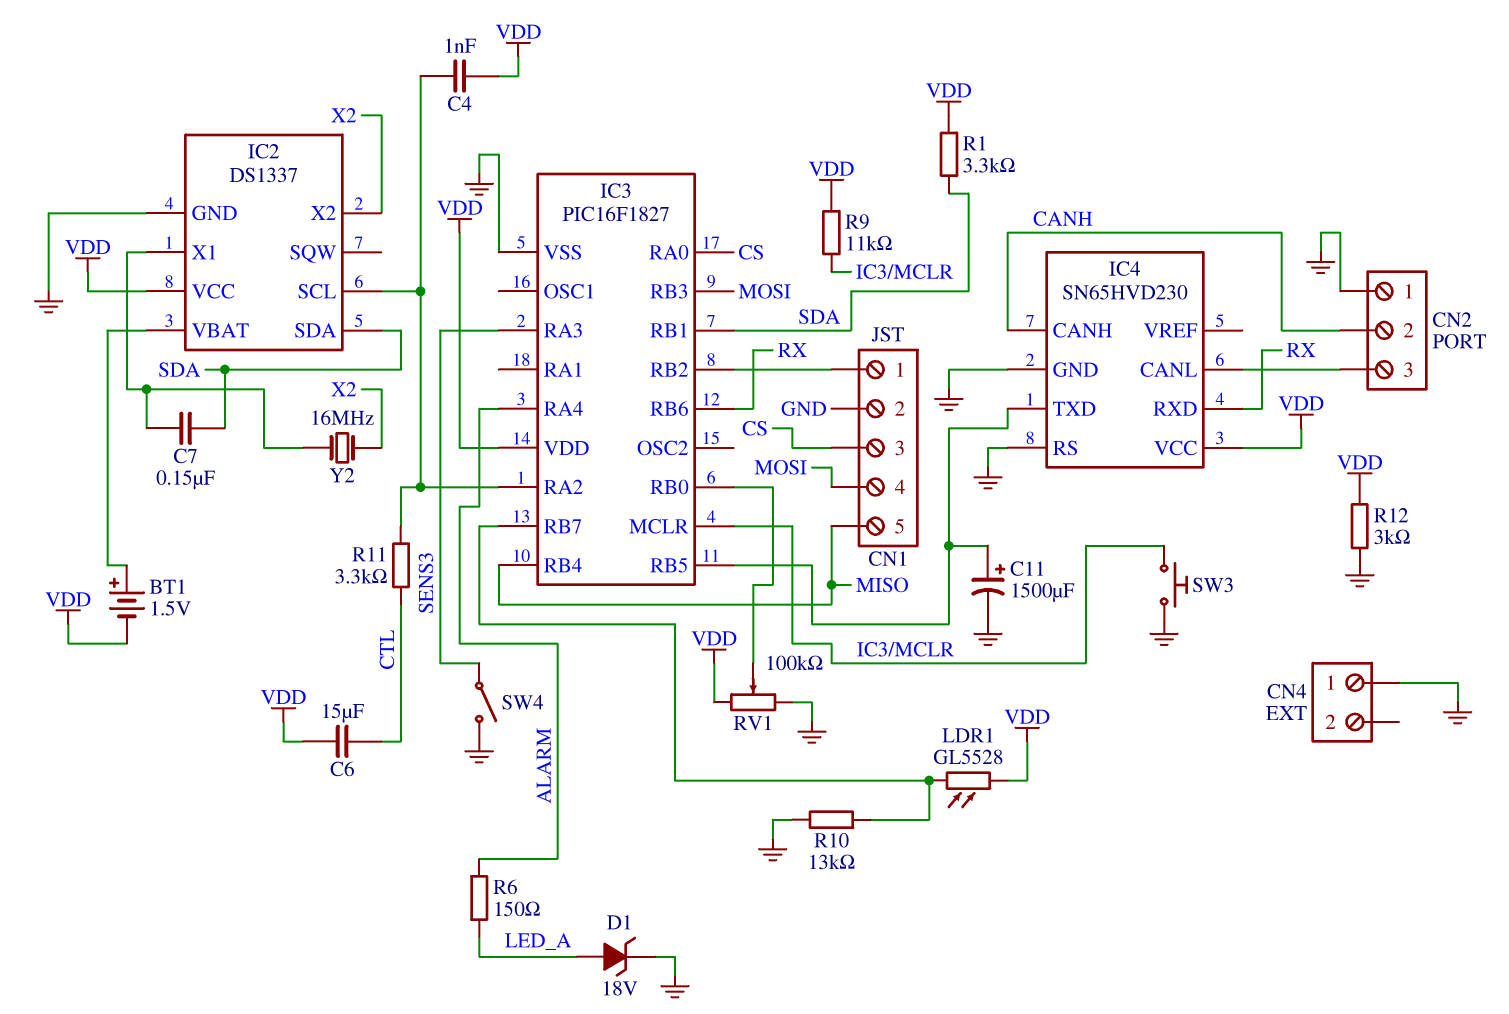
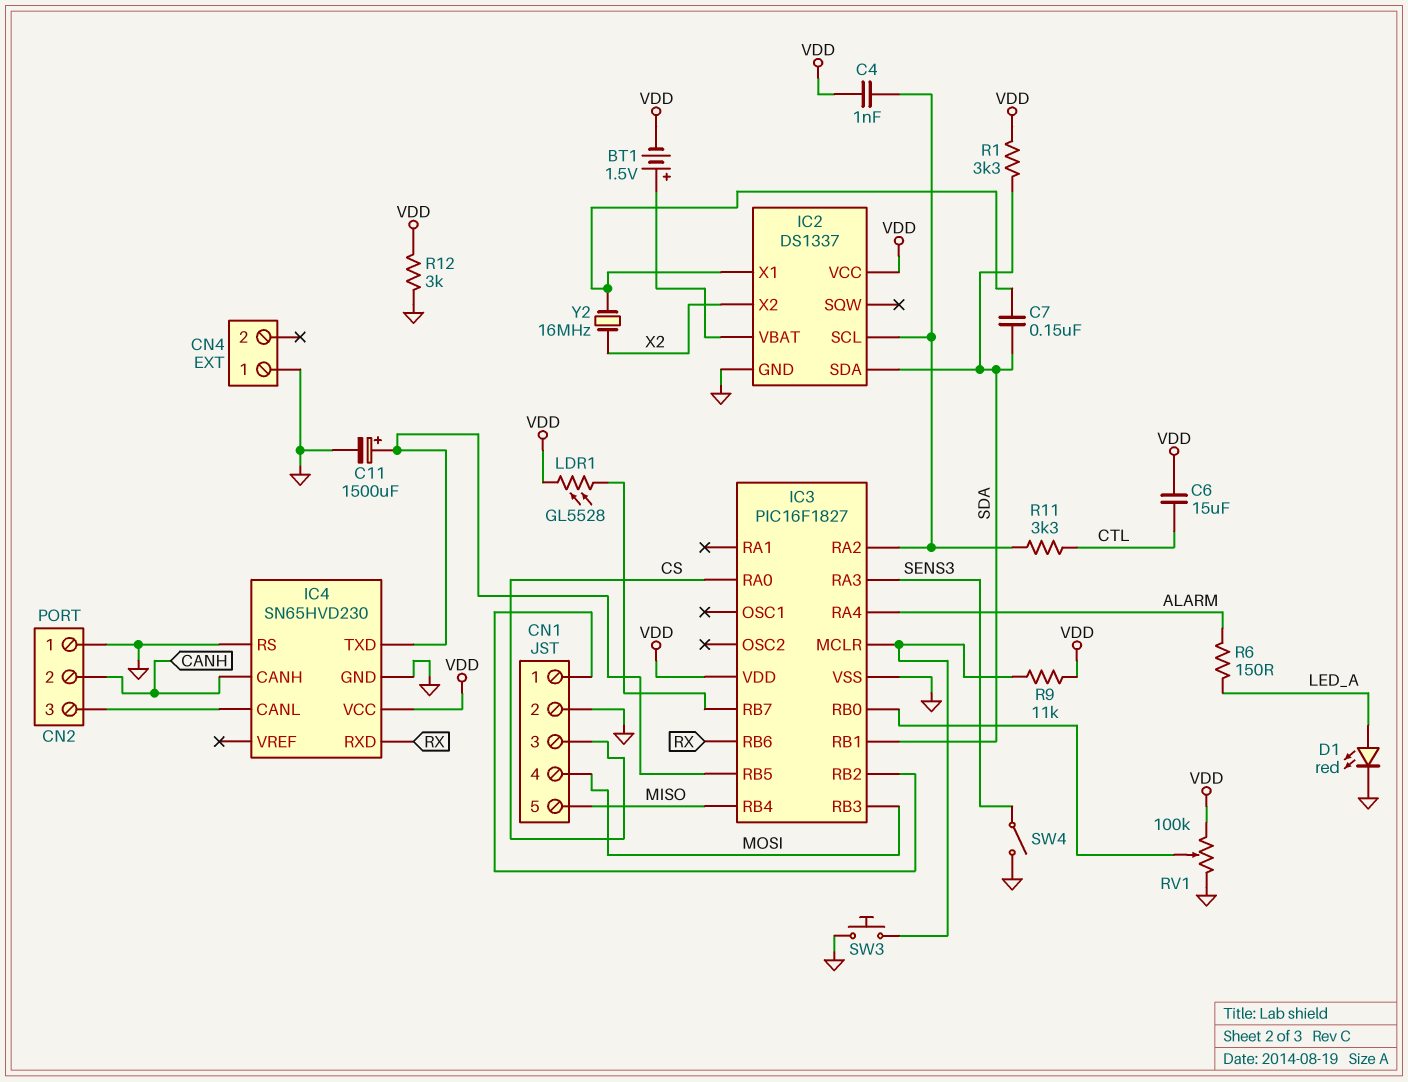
D1: zener 18V (A LED_A, K GND) -> LED red (A LED_A, K GND)
R10: 13k (GND, IC3/RB7) -> none

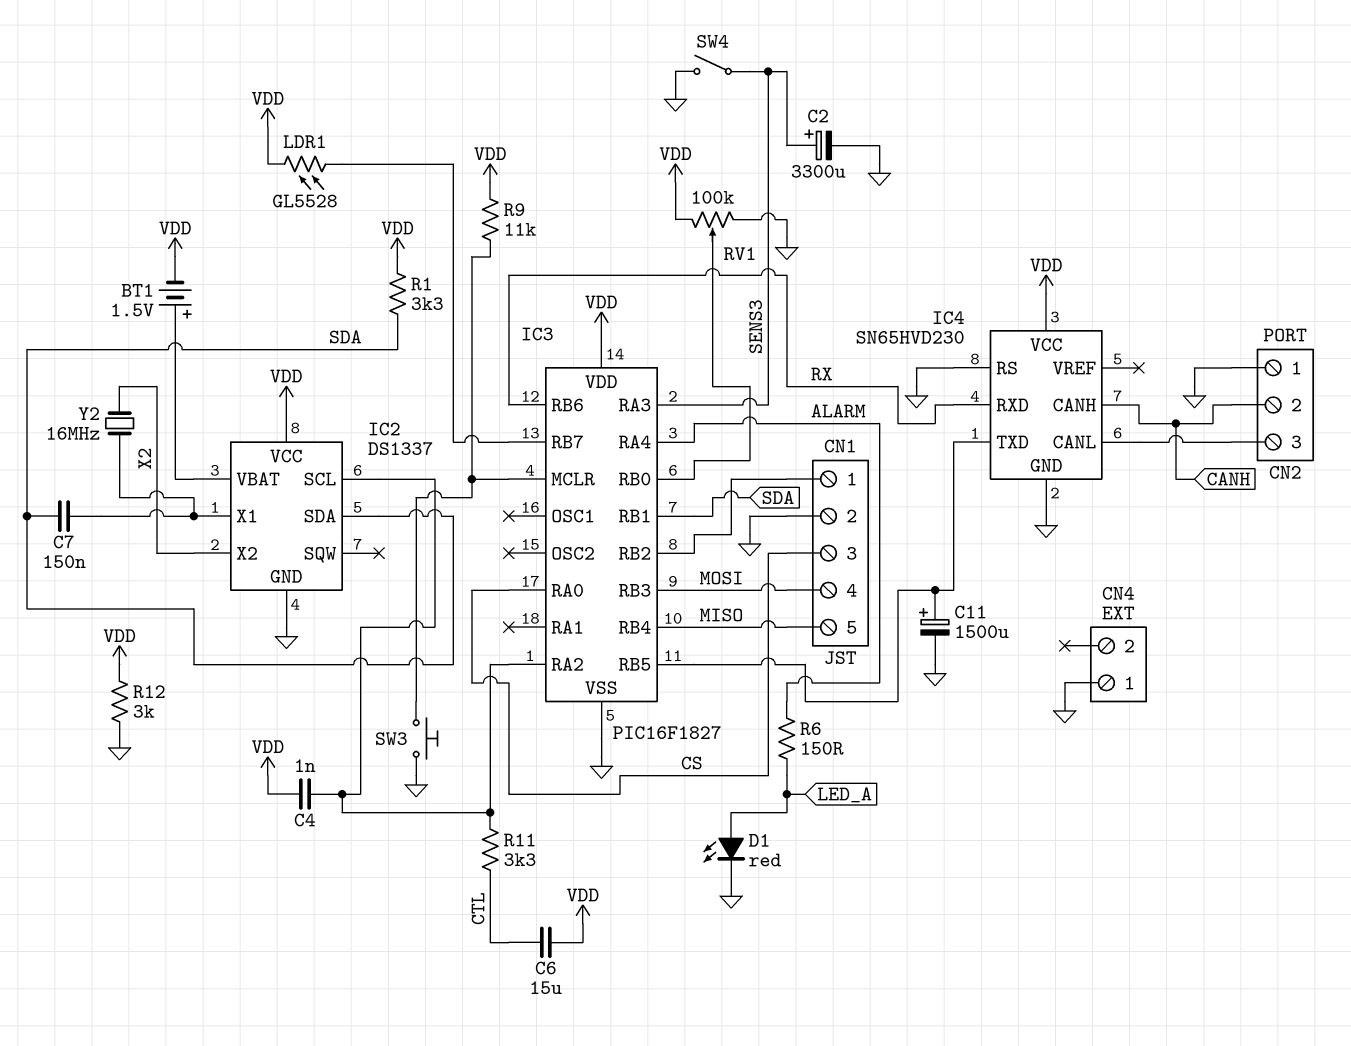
C2: none -> 3300uF (plus SENS3, minus GND)

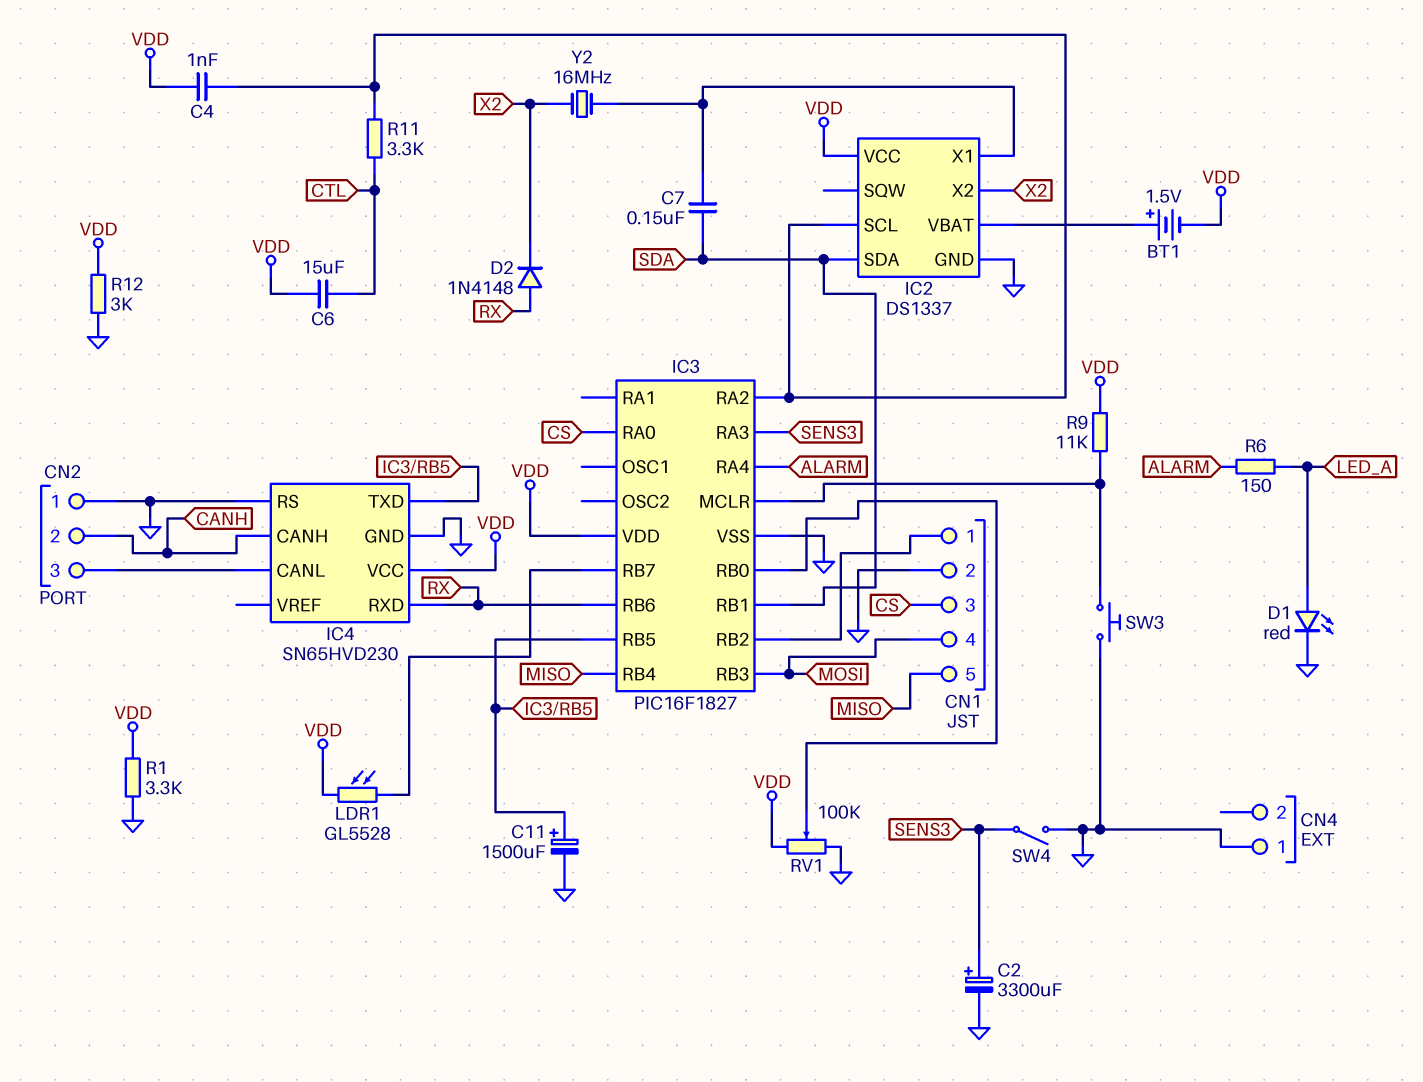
D2: none -> diode 1N4148 (A RX, K X2)
R1: 3.3k (SDA, VDD) -> 3.3k (GND, VDD)

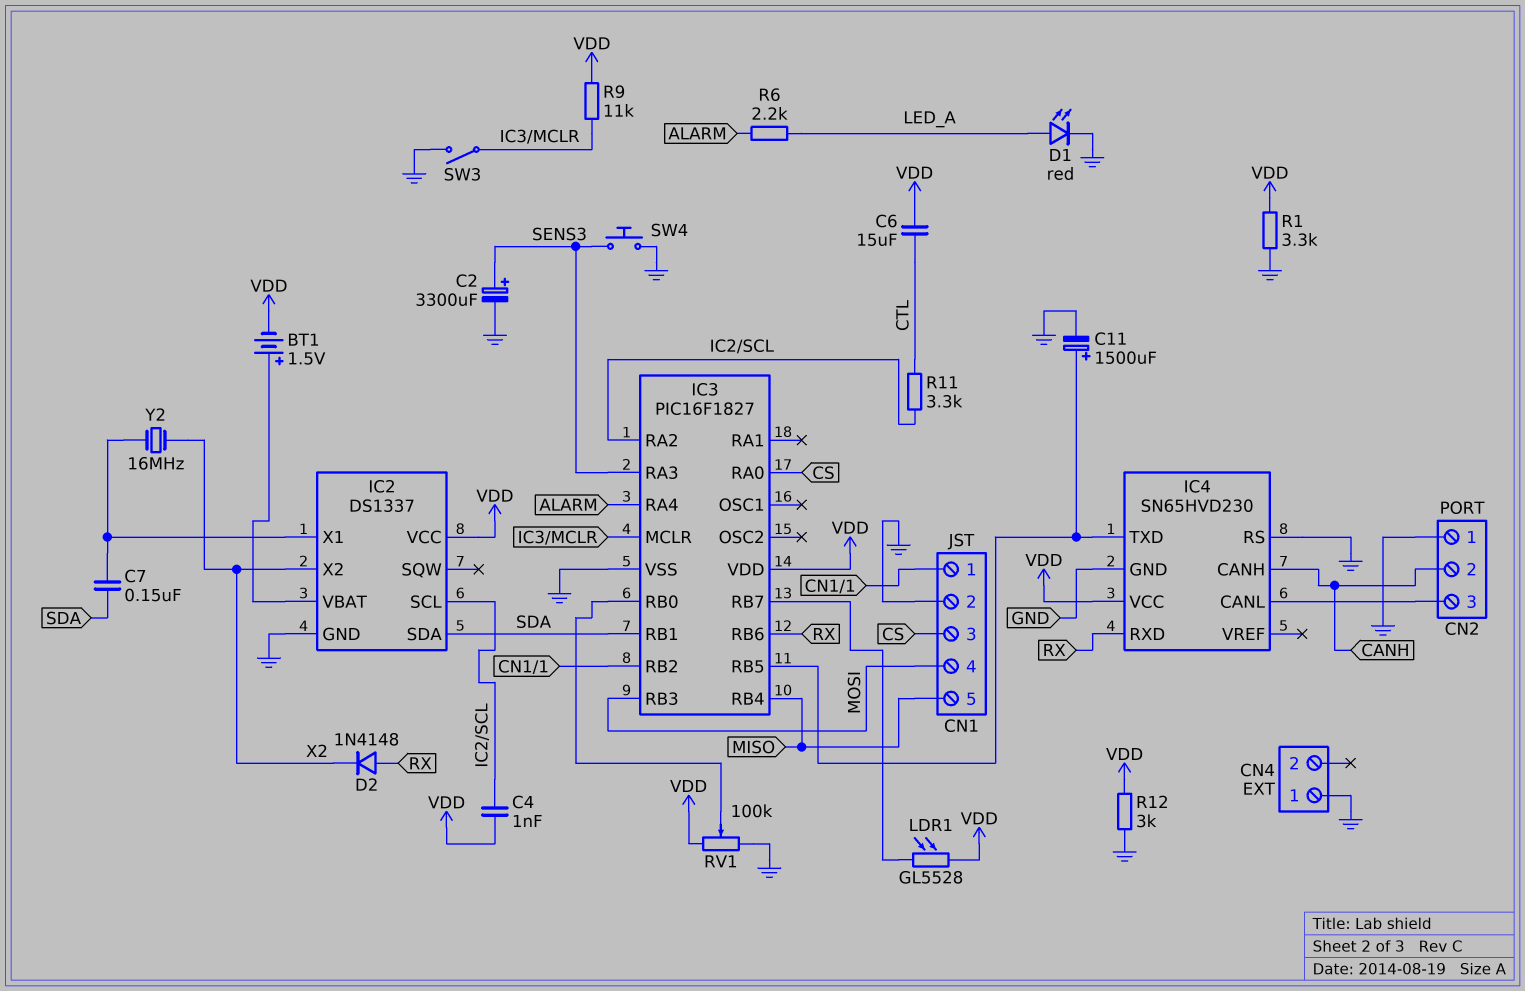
R6: 150 (ALARM, LED_A) -> 2.2k (ALARM, LED_A)
SW3: button (GND, IC3/MCLR) -> switch (GND, IC3/MCLR)
SW4: switch (GND, SENS3) -> button (GND, SENS3)

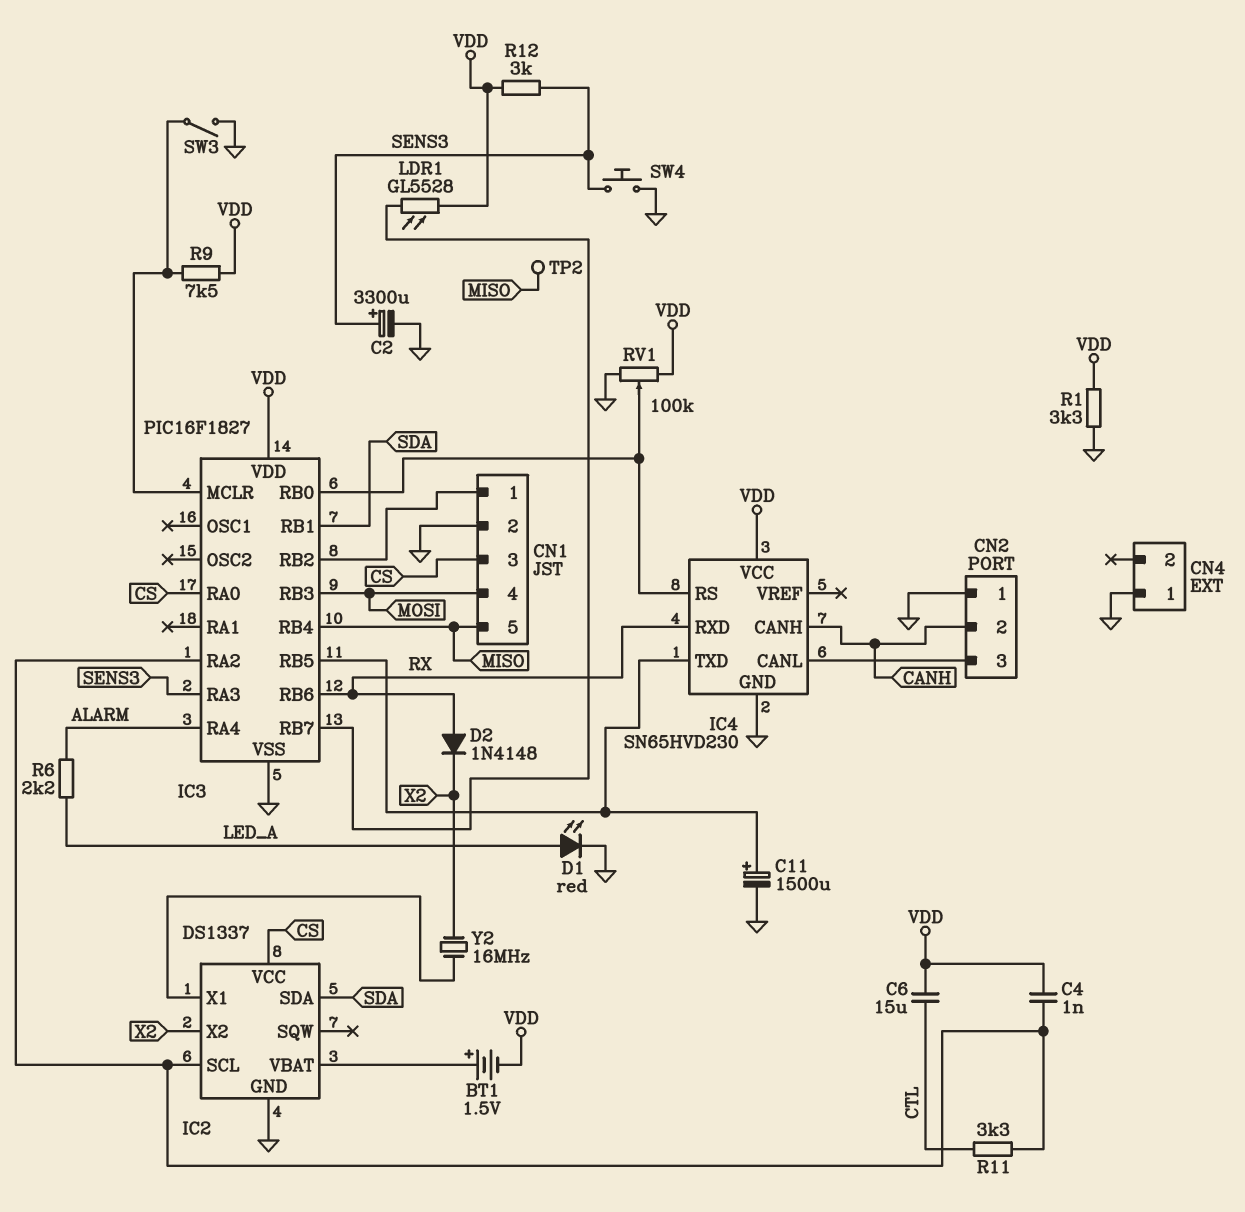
C7: 150nF (IC2/X1, SDA) -> none
IC2 pin VCC: VDD -> CS
IC4 pin RS: GND -> IC3/RB0
R9: 11k (IC3/MCLR, VDD) -> 7.5k (IC3/MCLR, VDD)
R12: 3k (GND, VDD) -> 3k (SENS3, VDD)
TP2: none -> test point (MISO)

